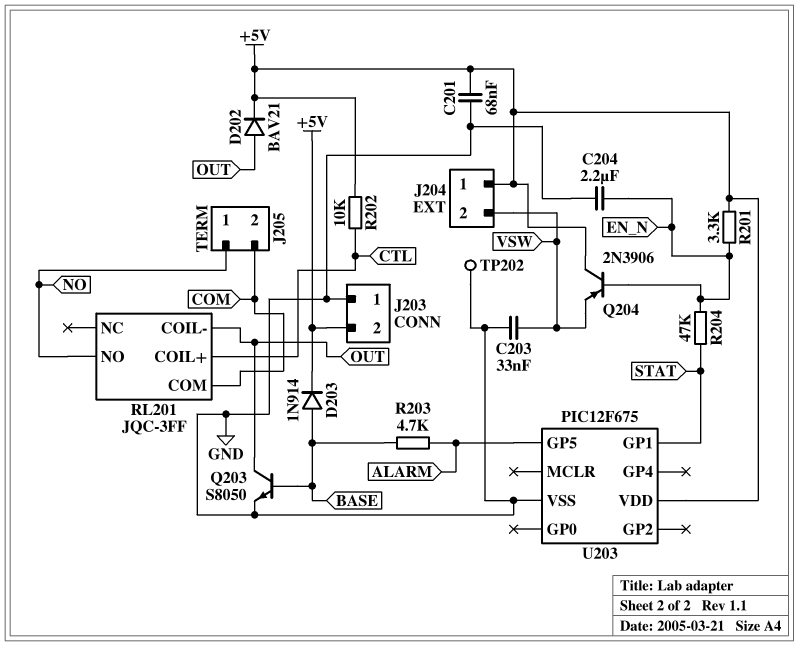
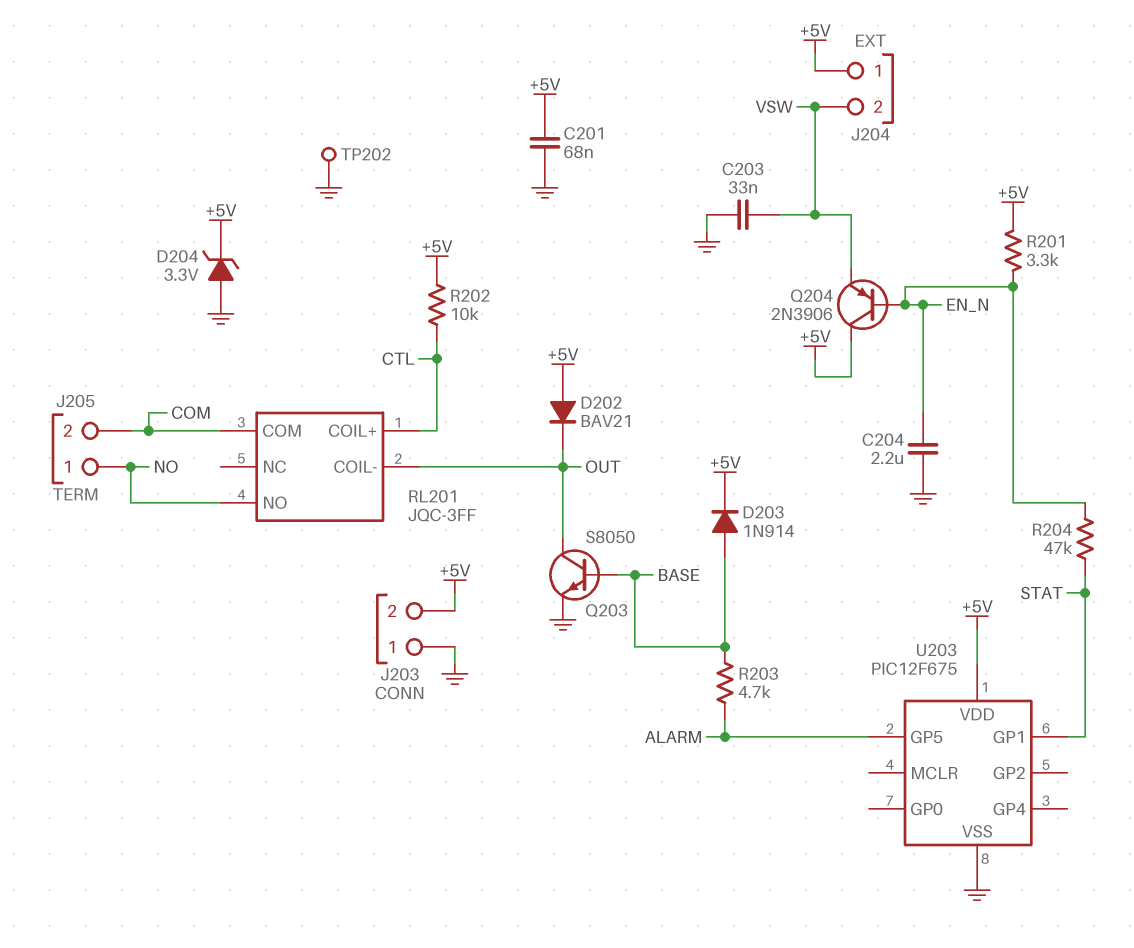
D202: diode BAV21 (A OUT, K +5V) -> diode BAV21 (A +5V, K OUT)
D204: none -> zener 3.3V (A GND, K +5V)

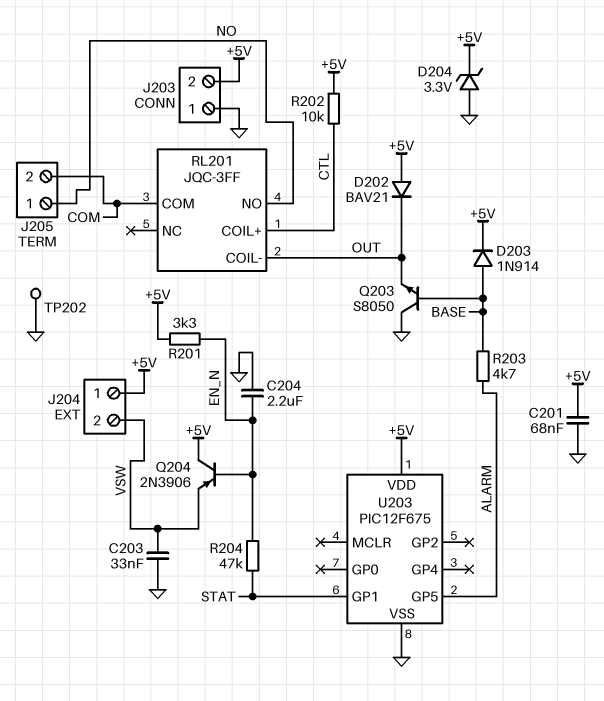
Q203: NPN S8050 (B BASE, C OUT, E GND) -> NPN S8050 (B BASE, C GND, E OUT)

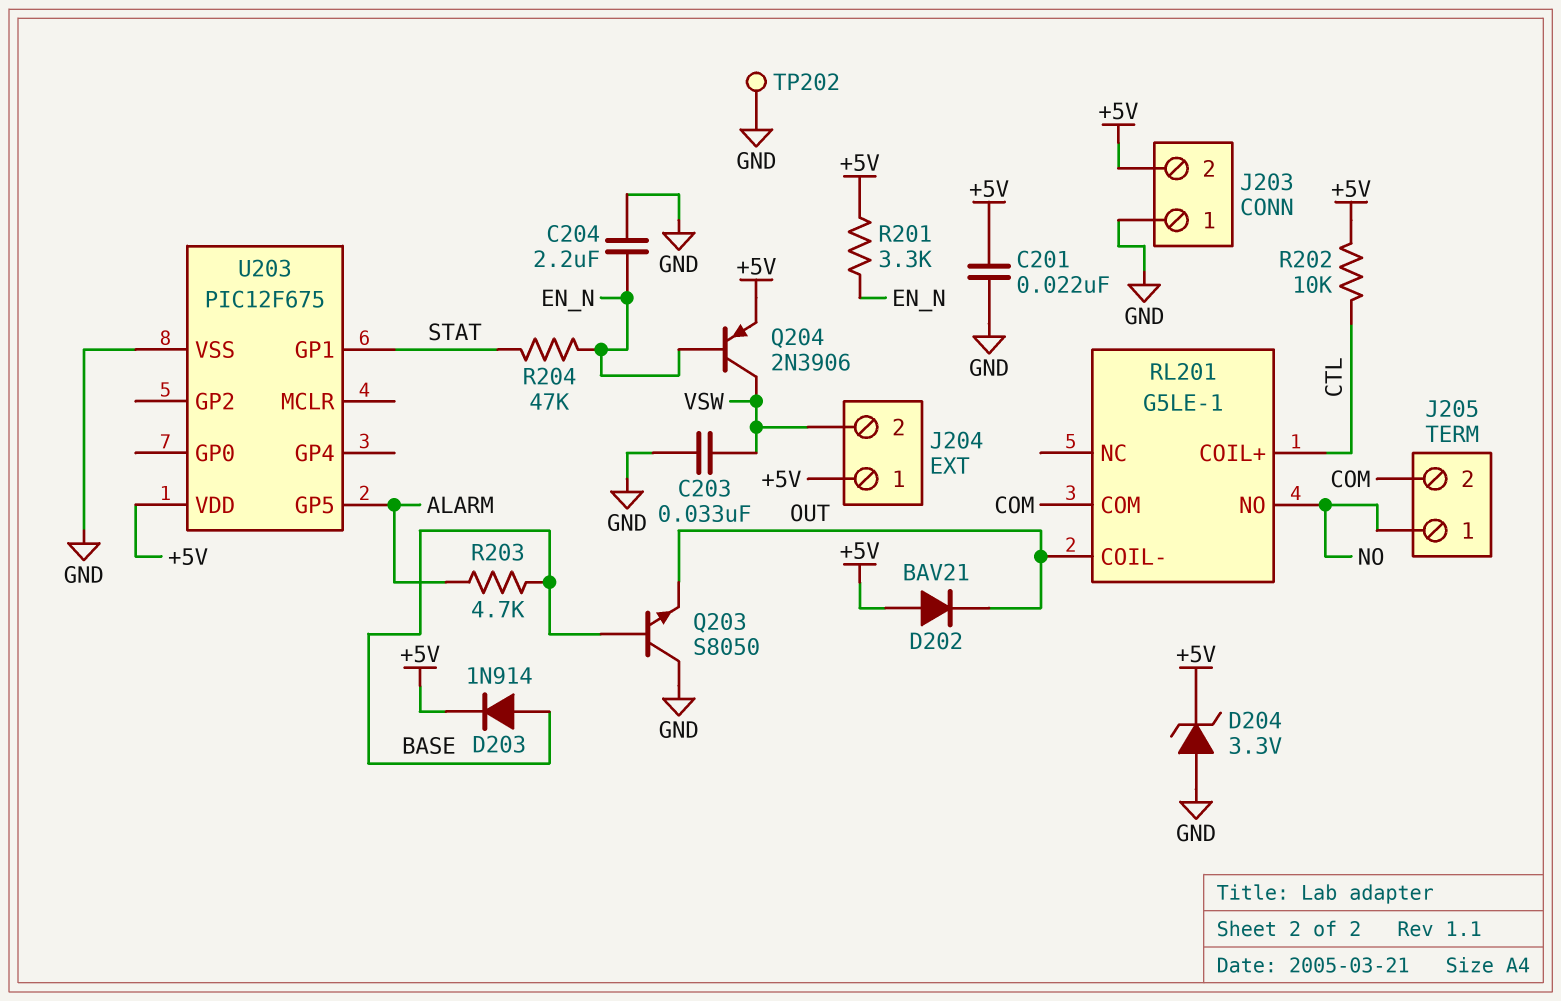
C201: 68nF (+5V, GND) -> 22nF (+5V, GND)
Q204: PNP 2N3906 (B EN_N, C +5V, E VSW) -> PNP 2N3906 (B EN_N, C VSW, E +5V)
RL201: JQC-3FF -> G5LE-1

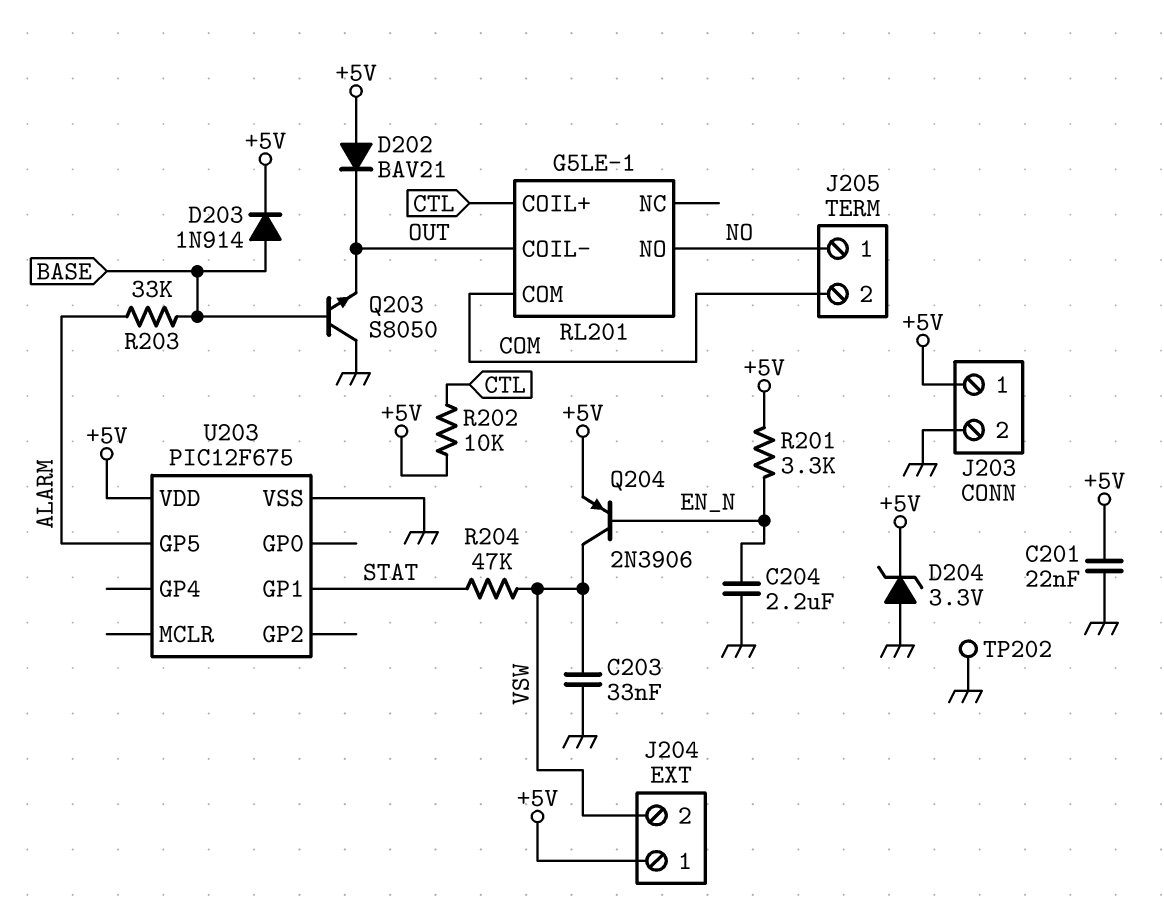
J203 pin 1: GND -> +5V
J203 pin 2: +5V -> GND
R203: 4.7k (ALARM, BASE) -> 33k (ALARM, BASE)
R204: 47k (EN_N, STAT) -> 47k (STAT, VSW)

